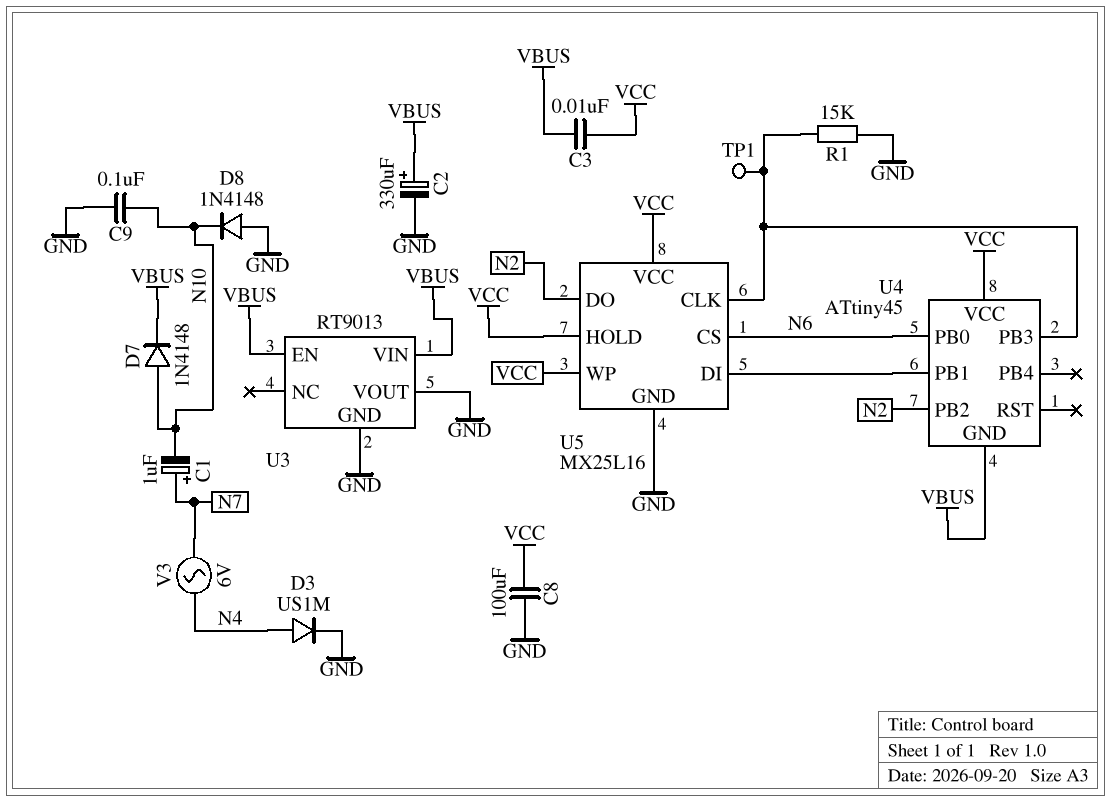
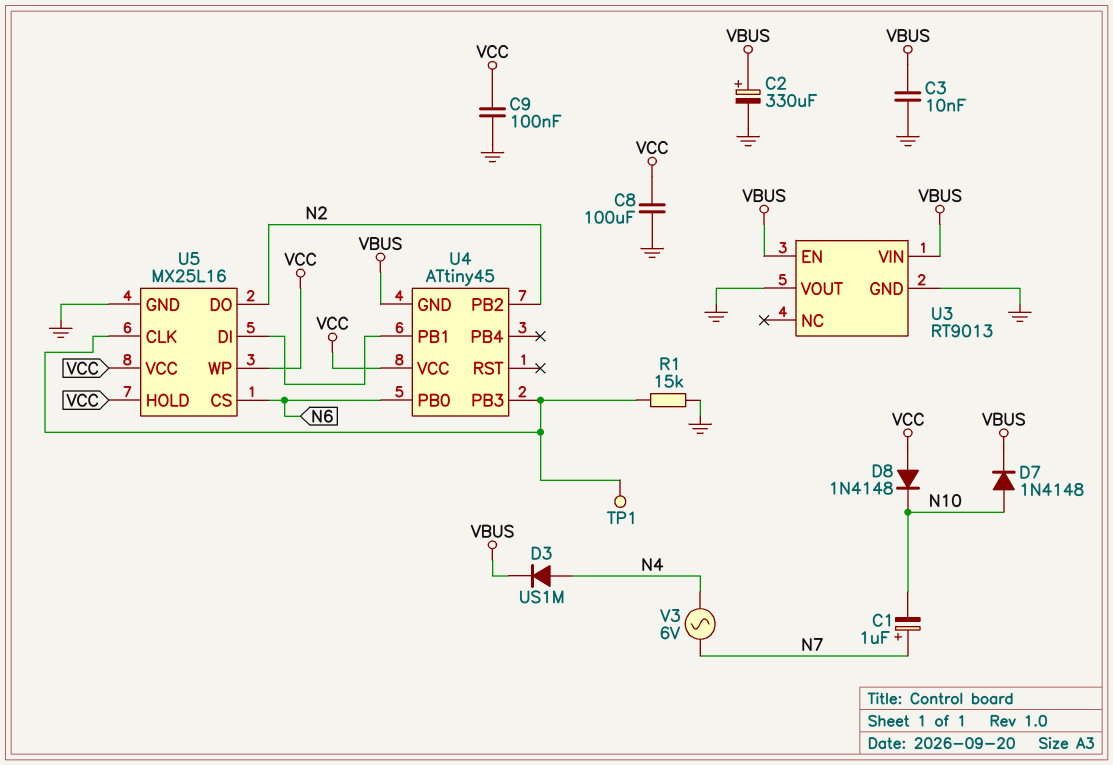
C3: 10nF (VBUS, VCC) -> 10nF (GND, VBUS)
C9: 100nF (GND, N10) -> 100nF (GND, VCC)
D3: diode US1M (A N4, K GND) -> diode US1M (A N4, K VBUS)
D8: diode 1N4148 (A GND, K N10) -> diode 1N4148 (A VCC, K N10)

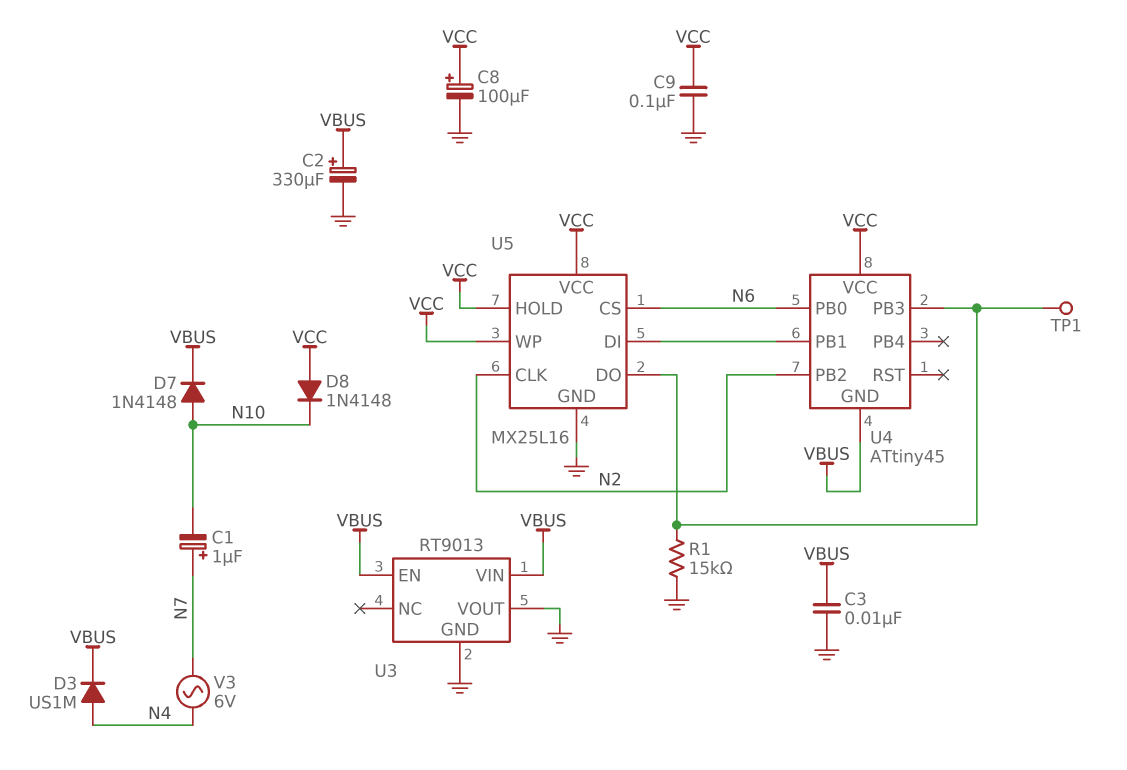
C8: 100uF (GND, VCC) -> 100uF (plus VCC, minus GND)
U5 pin CLK: U4/PB3 -> N2
U5 pin DO: N2 -> U4/PB3

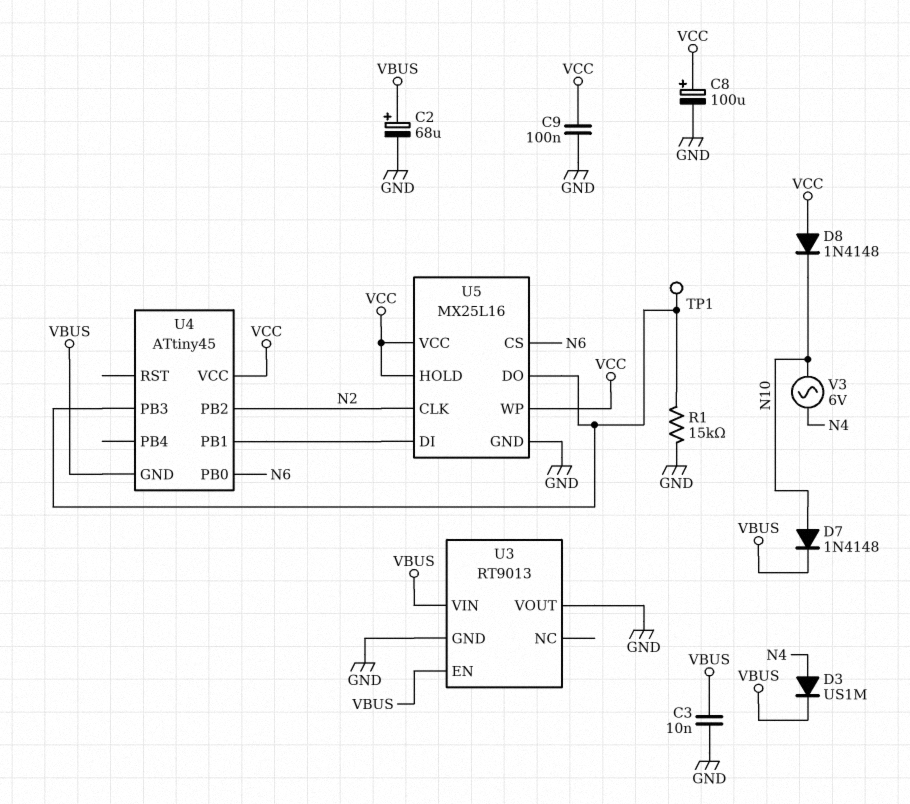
C1: 1uF (plus N7, minus N10) -> none
C2: 330uF (plus VBUS, minus GND) -> 68uF (plus VBUS, minus GND)
V3: AC 6V (N4, N7) -> AC 6V (N4, N10)

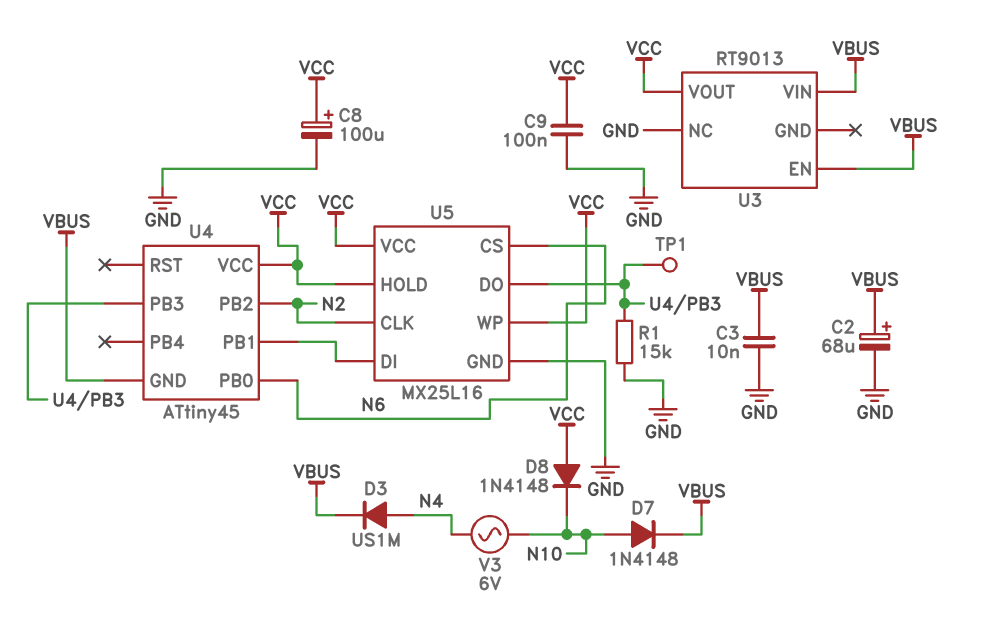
U3 pin GND: GND -> none
U3 pin NC: none -> GND
U3 pin VOUT: GND -> VCC

